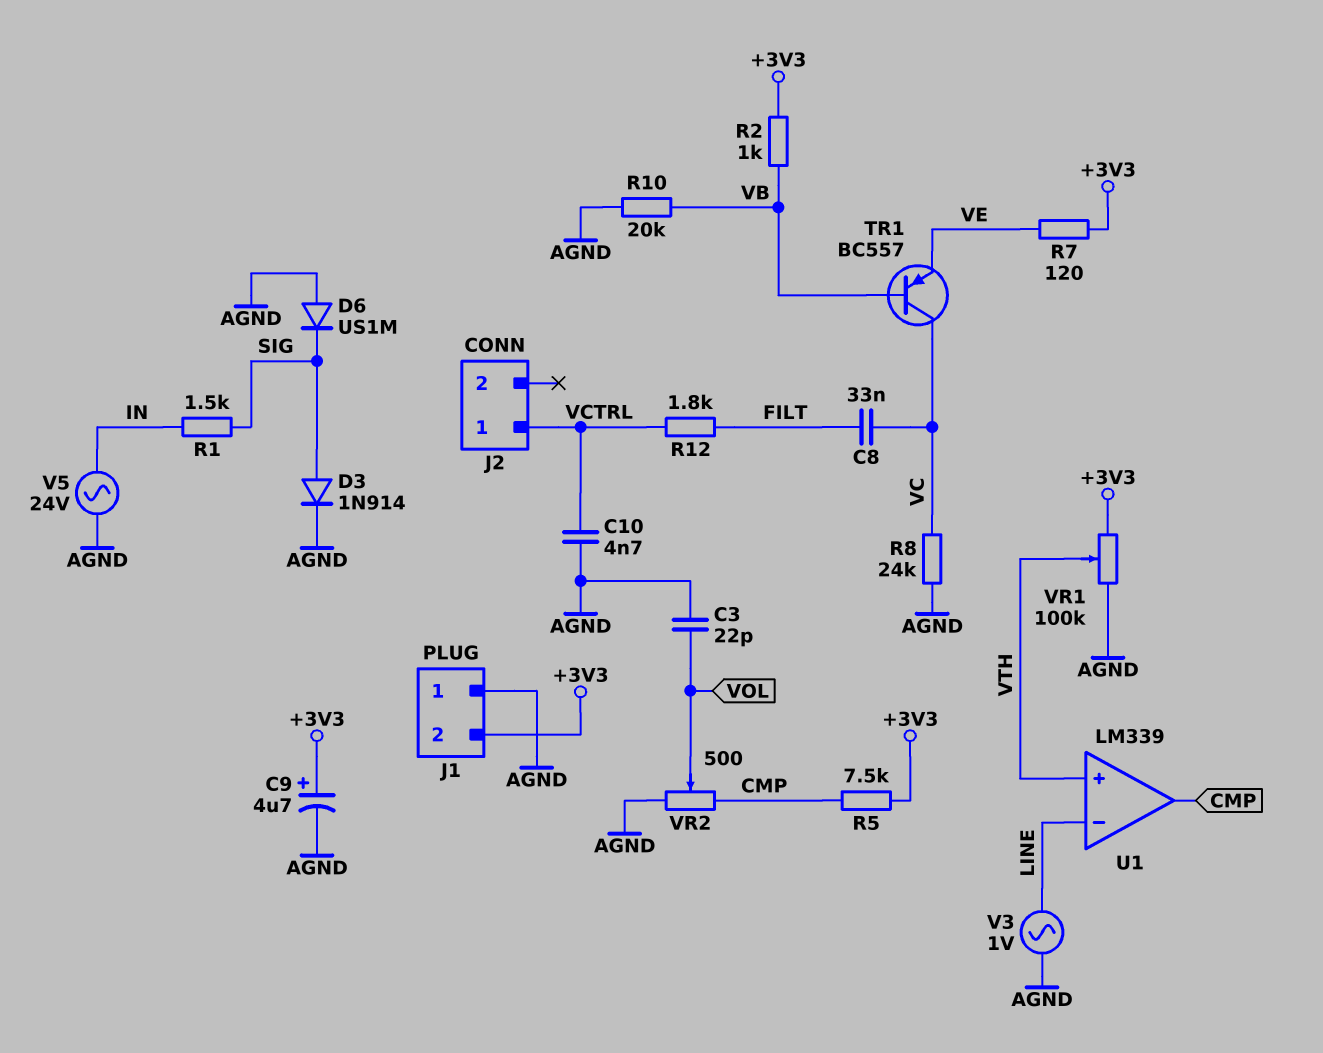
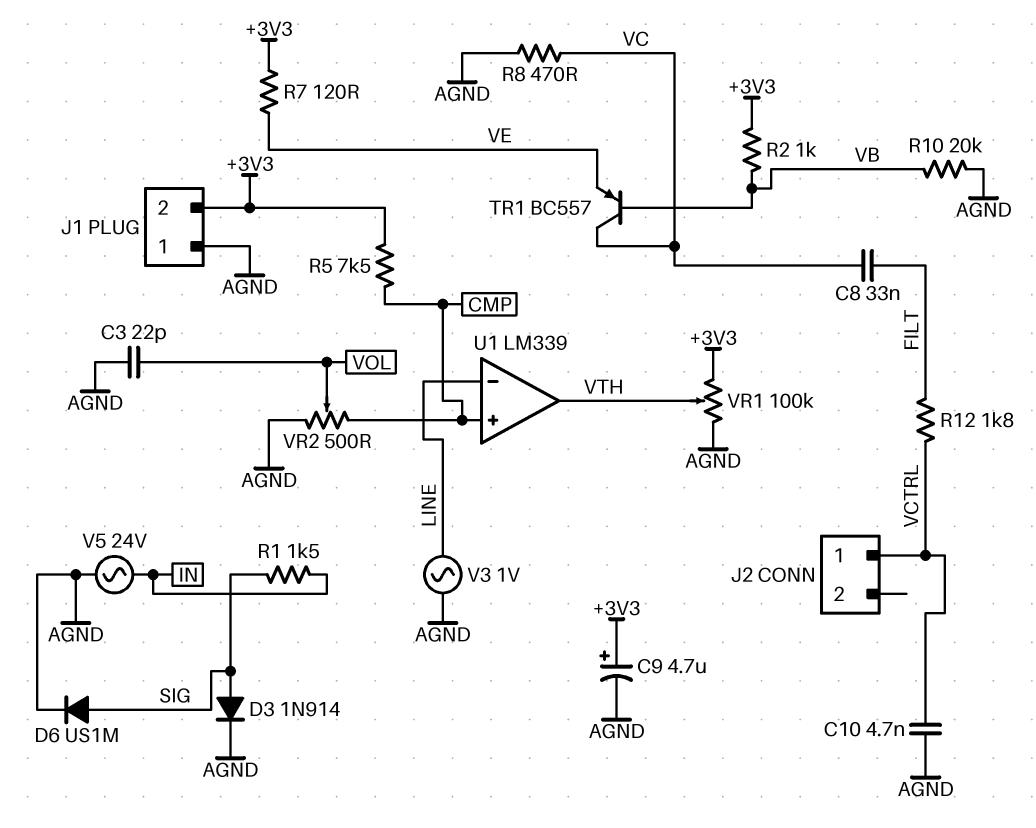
D6: diode US1M (A AGND, K SIG) -> diode US1M (A SIG, K AGND)
R8: 24k (AGND, VC) -> 470 (AGND, VC)
U1 pin in+: VTH -> CMP
U1 pin out: CMP -> VTH

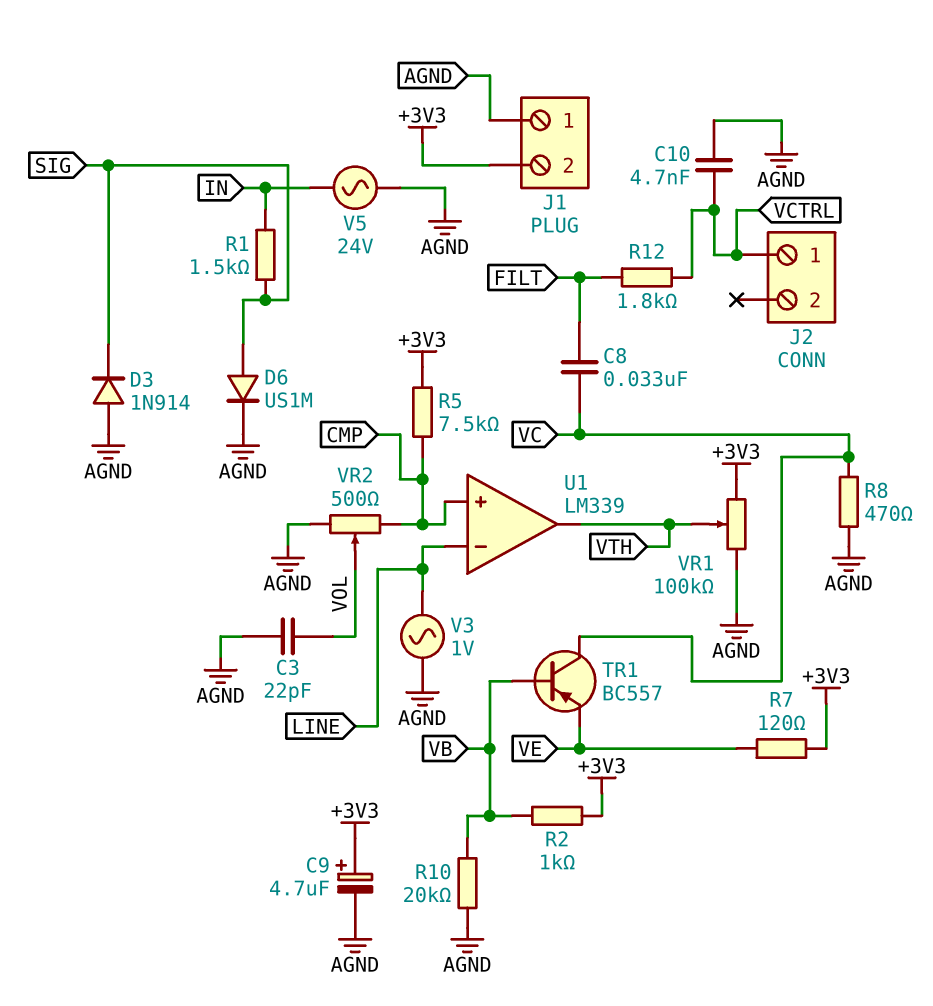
D3: diode 1N914 (A SIG, K AGND) -> diode 1N914 (A AGND, K SIG)

